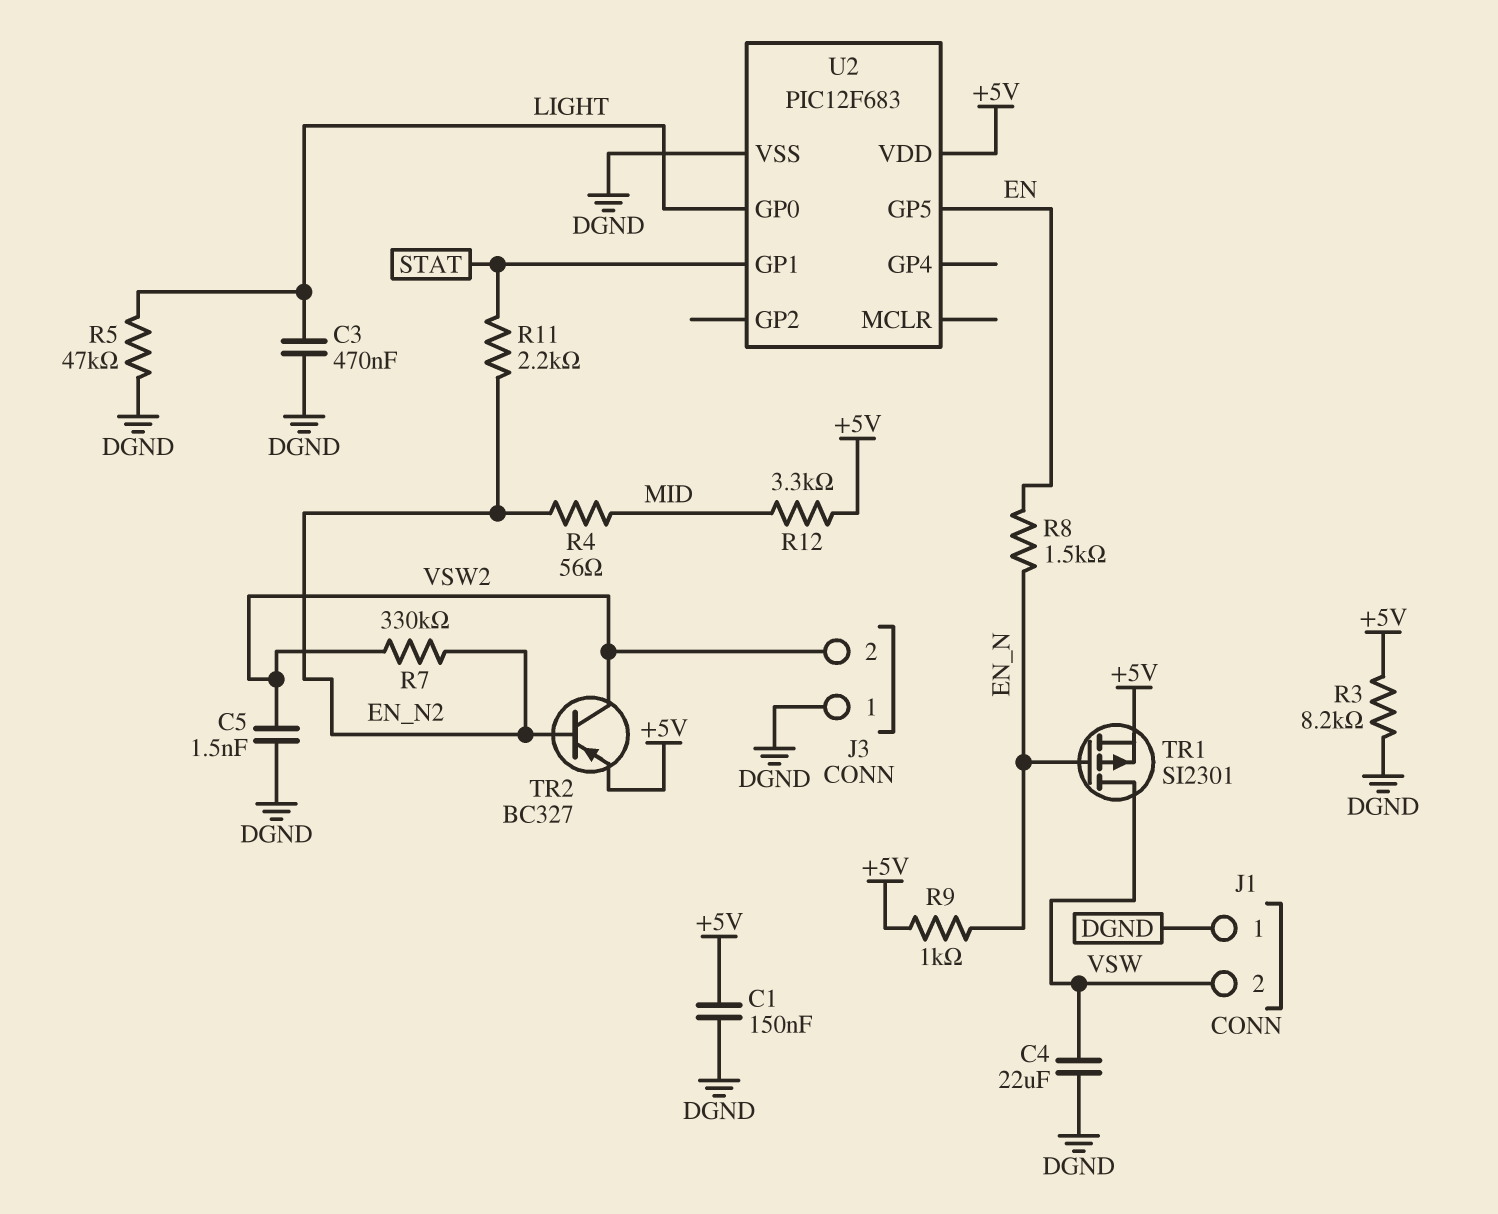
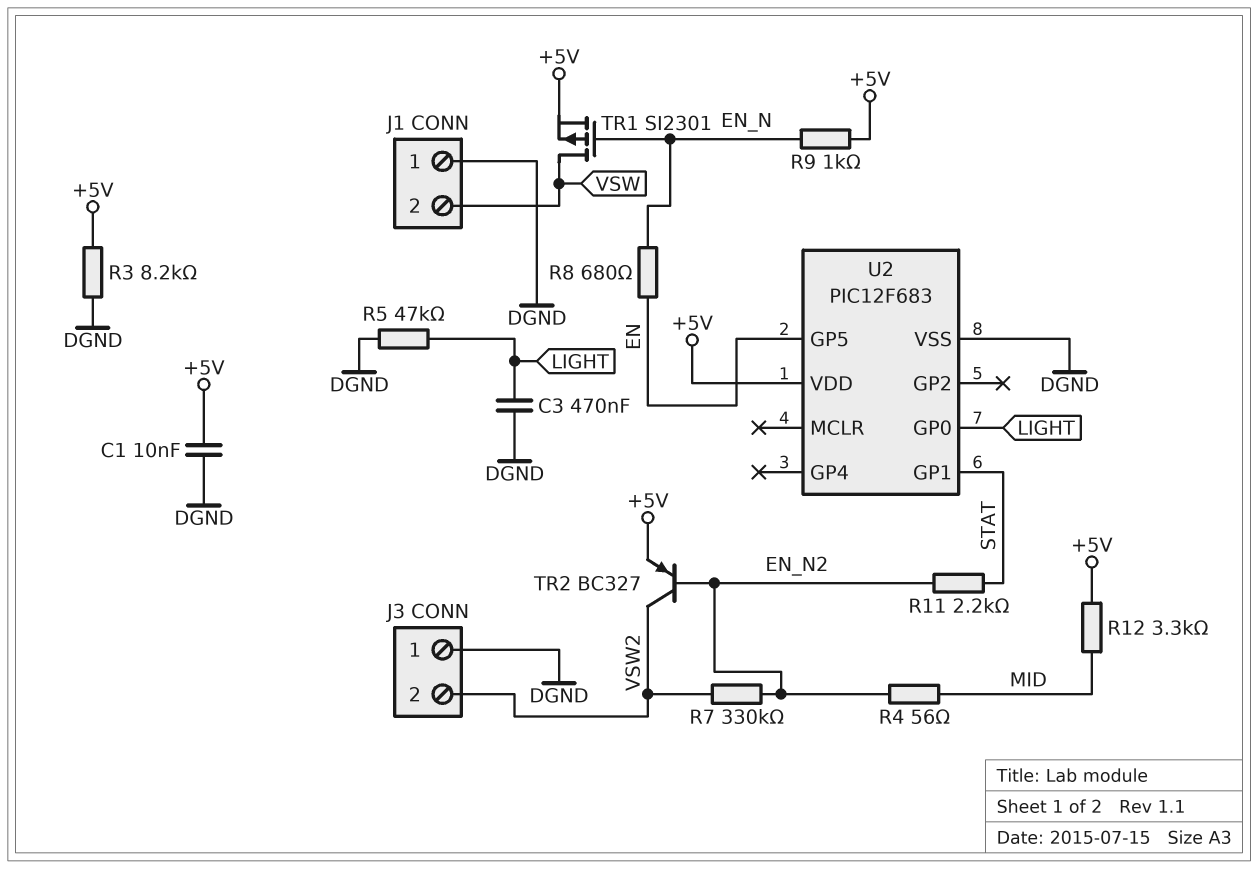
C1: 150nF (+5V, DGND) -> 10nF (+5V, DGND)
C4: 22uF (DGND, VSW) -> none
C5: 1.5nF (DGND, VSW2) -> none
R8: 1.5k (EN, EN_N) -> 680 (EN, EN_N)

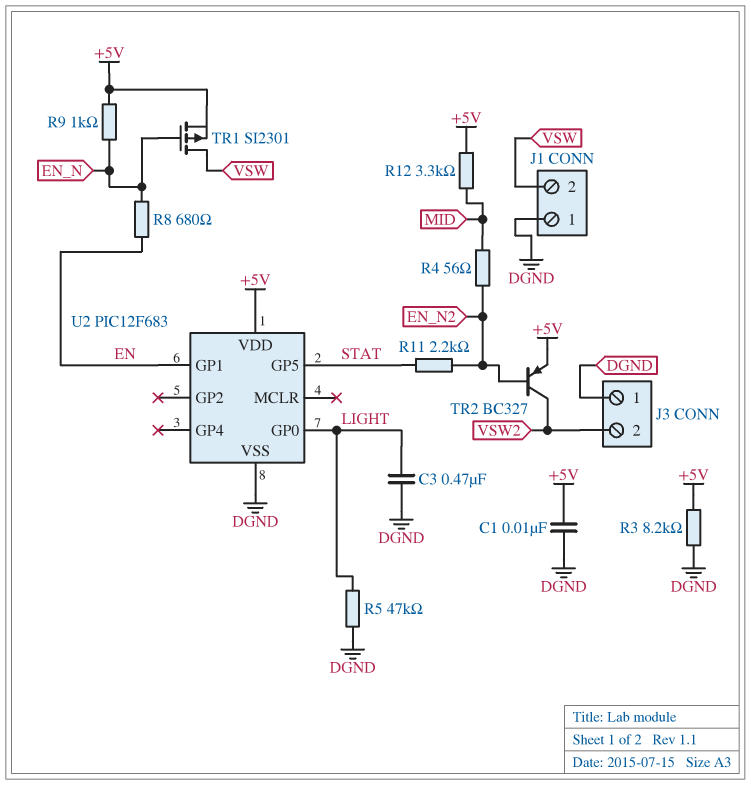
R7: 330k (EN_N2, VSW2) -> none
U2 pin GP1: STAT -> EN
U2 pin GP5: EN -> STAT

